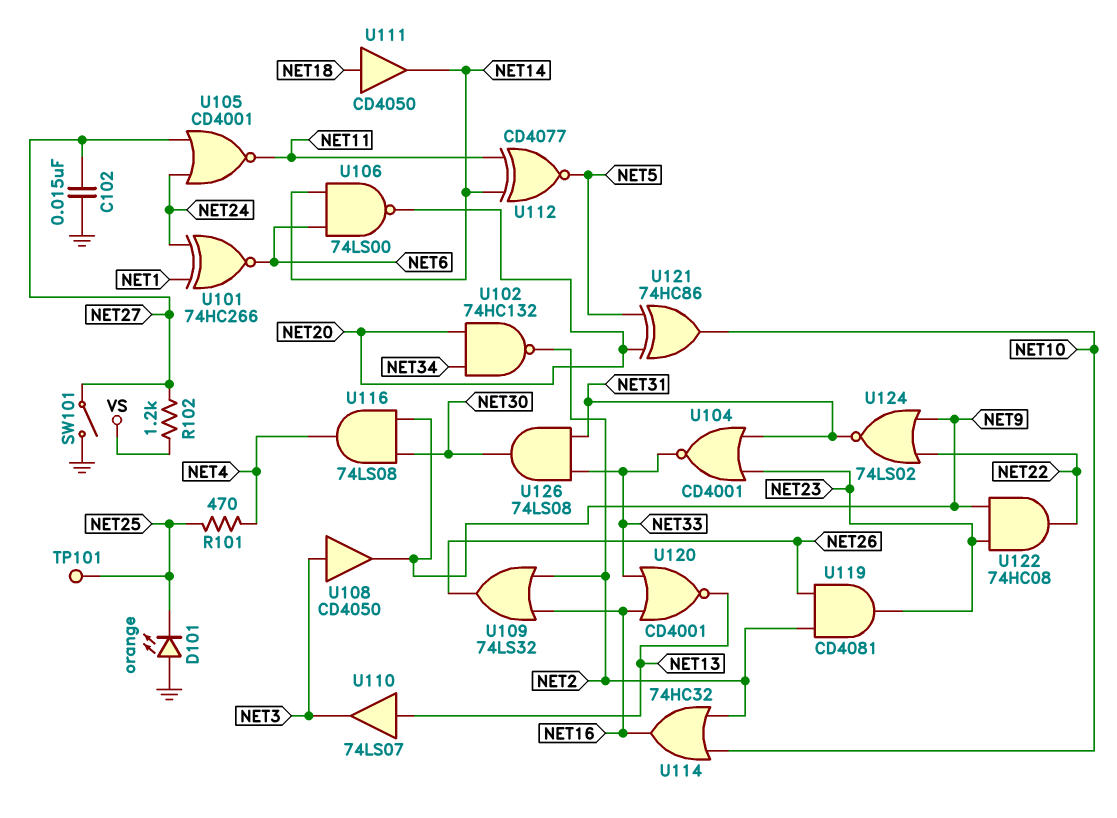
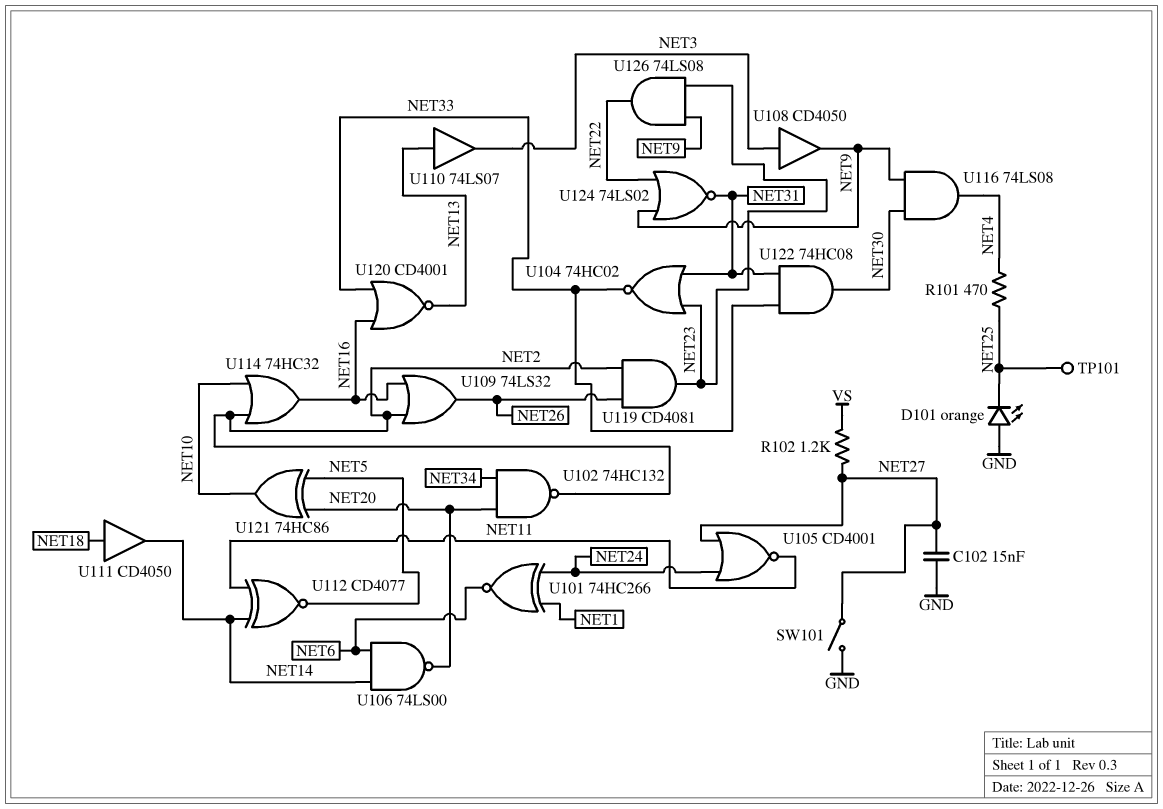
U104: NOR CD4001 (in NET23, in NET31, out NET33) -> NOR 74HC02 (in NET23, in NET31, out NET33)
U122: AND 74HC08 (in NET9, in NET23, out NET22) -> AND 74HC08 (in NET31, in NET33, out NET30)
U126: AND 74LS08 (in NET31, in NET33, out NET30) -> AND 74LS08 (in NET9, in NET23, out NET22)

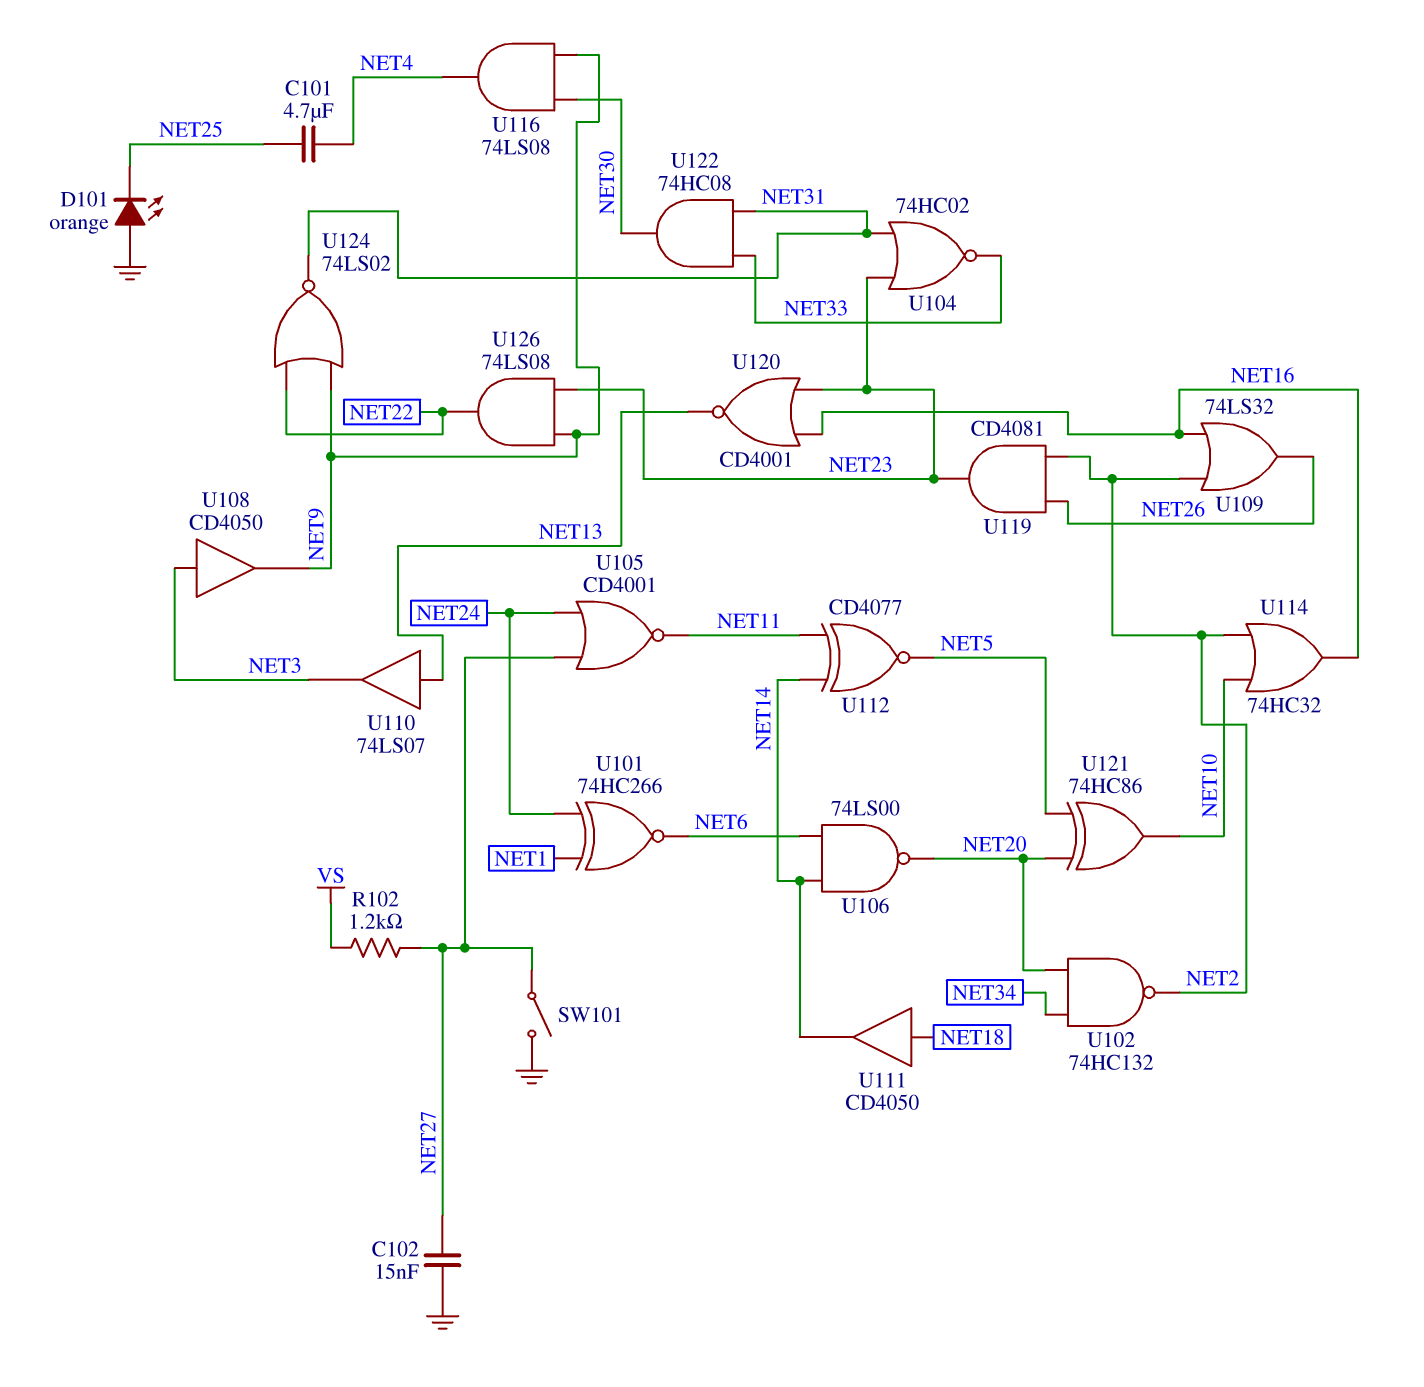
C101: none -> 4.7uF (NET4, NET25)
R101: 470 (NET4, NET25) -> none
TP101: test point (NET25) -> none
U120: NOR CD4001 (in NET16, in NET33, out NET13) -> NOR CD4001 (in NET16, in NET23, out NET13)

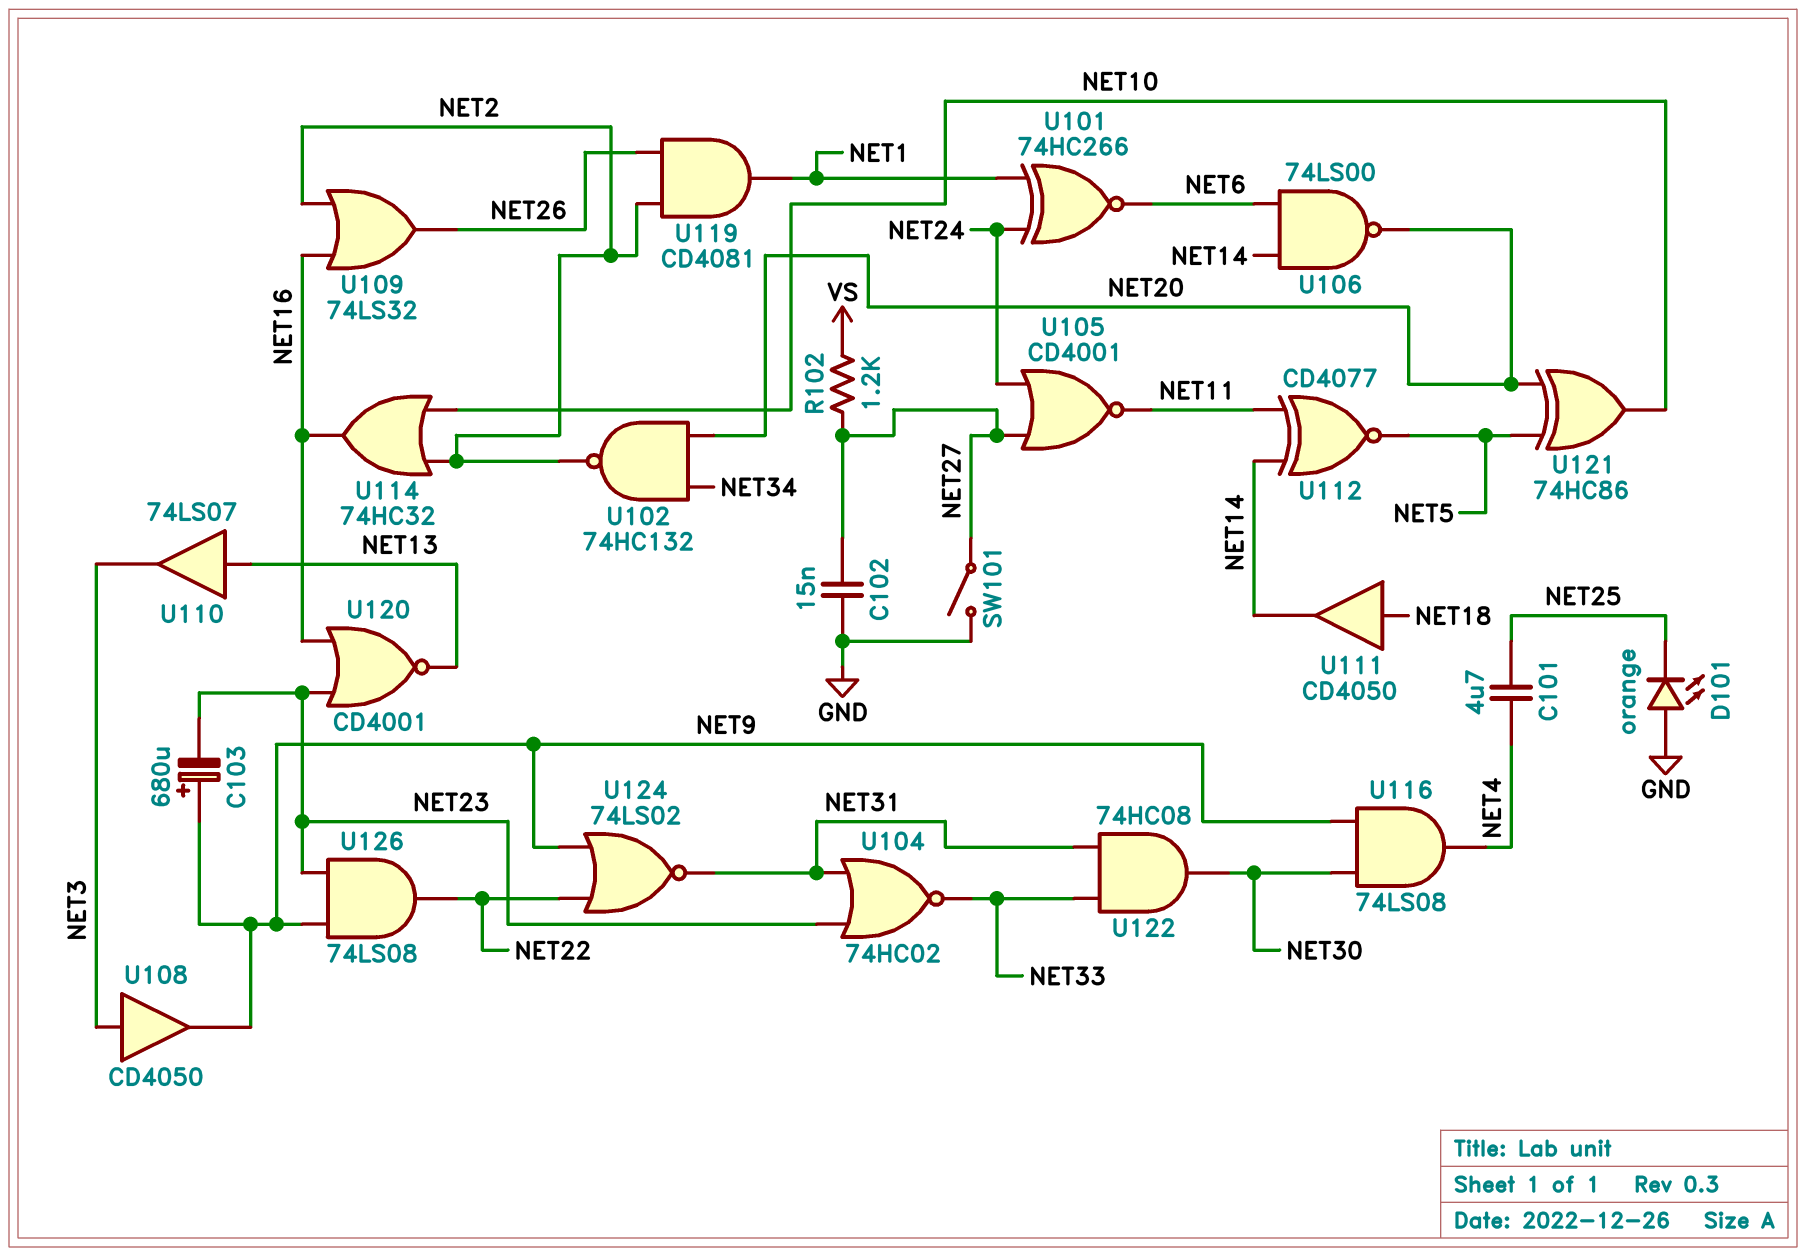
C103: none -> 680uF (plus NET9, minus NET23)
U119: AND CD4081 (in NET2, in NET26, out NET23) -> AND CD4081 (in NET2, in NET26, out NET1)

